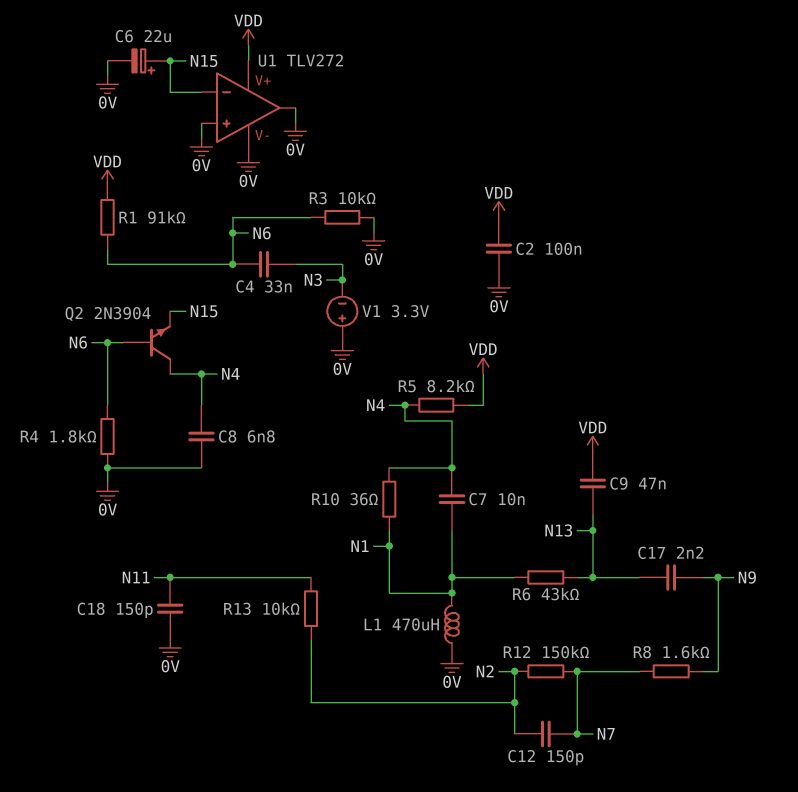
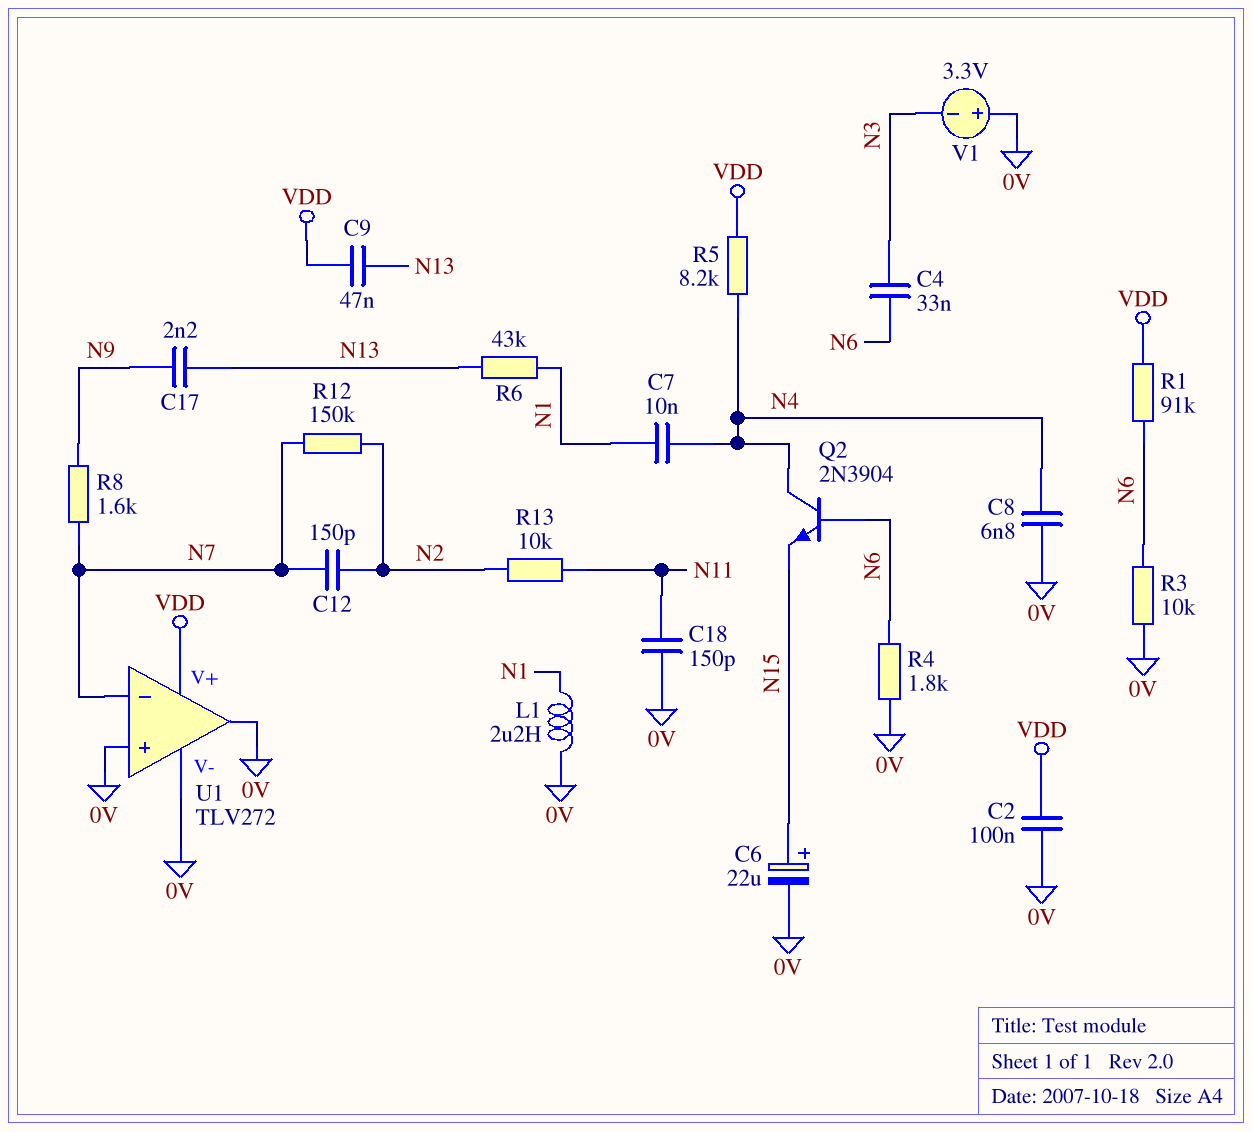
L1: 470uH (0V, N1) -> 2.2uH (0V, N1)
R10: 36 (N1, N4) -> none
U1 pin in-: N15 -> N7

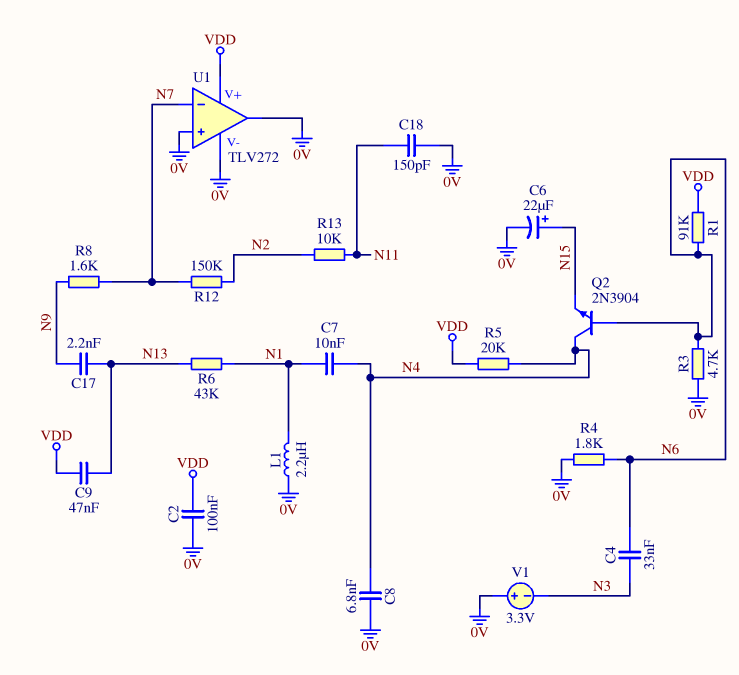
C12: 150pF (N2, N7) -> none
R3: 10k (0V, N6) -> 4.7k (0V, N6)
R5: 8.2k (N4, VDD) -> 20k (N4, VDD)

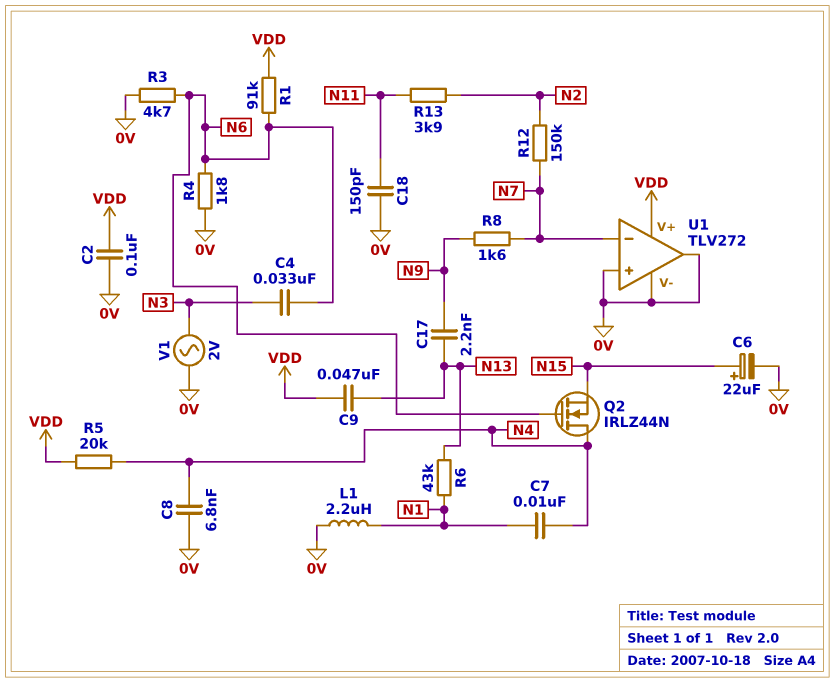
Q2: NPN 2N3904 (B N6, C N4, E N15) -> NMOS IRLZ44N (G N6, D N4, S N15)
R13: 10k (N2, N11) -> 3.9k (N2, N11)
V1: 3.3V (plus 0V, minus N3) -> AC 2V (0V, N3)

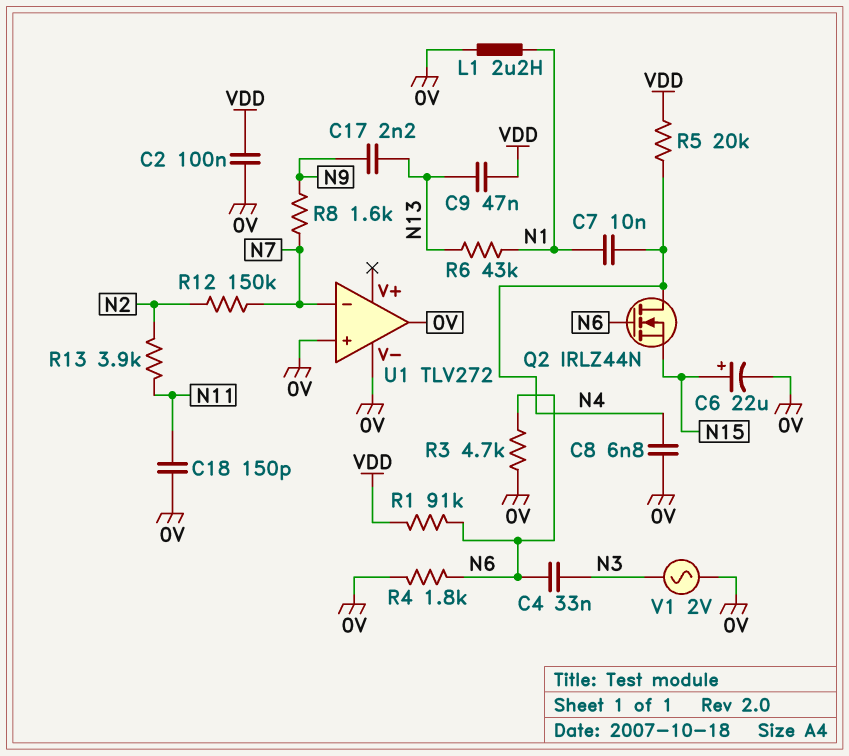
U1 pin V+: VDD -> none

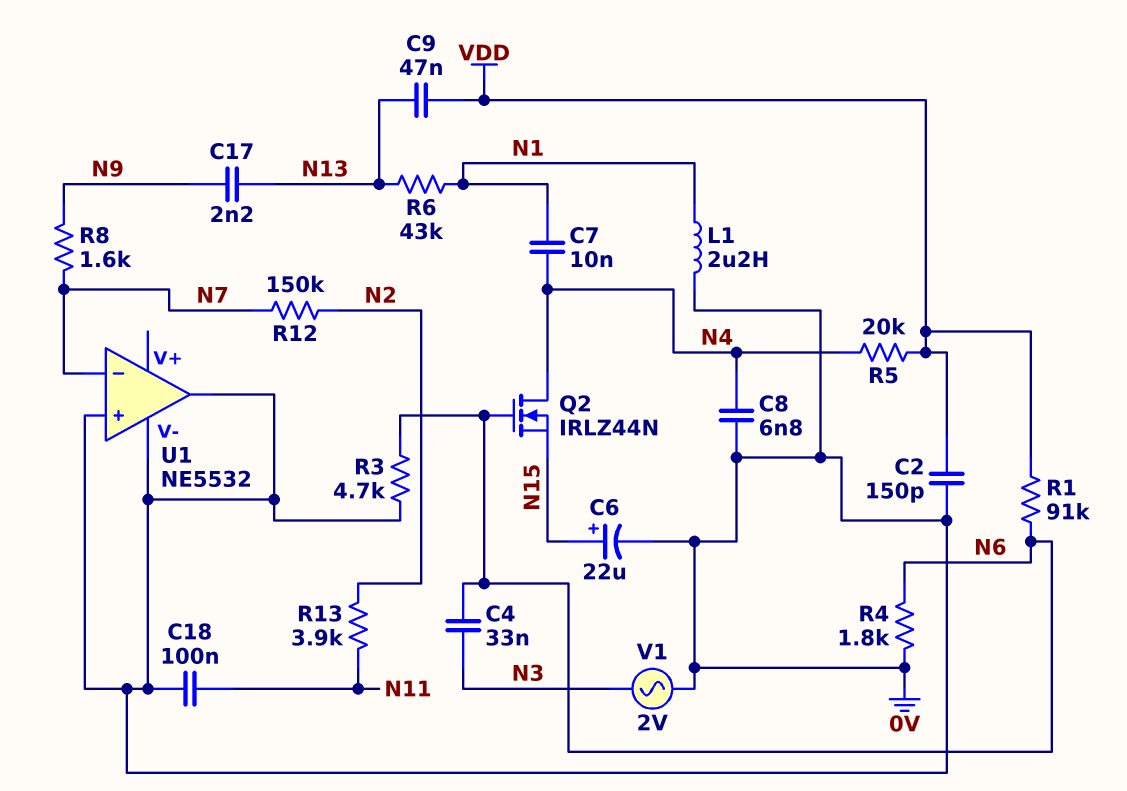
C2: 100nF (0V, VDD) -> 150pF (0V, VDD)
C18: 150pF (0V, N11) -> 100nF (0V, N11)
U1: TLV272 -> NE5532

